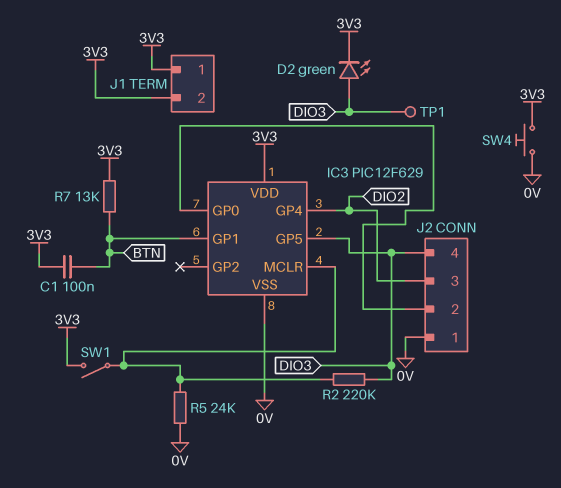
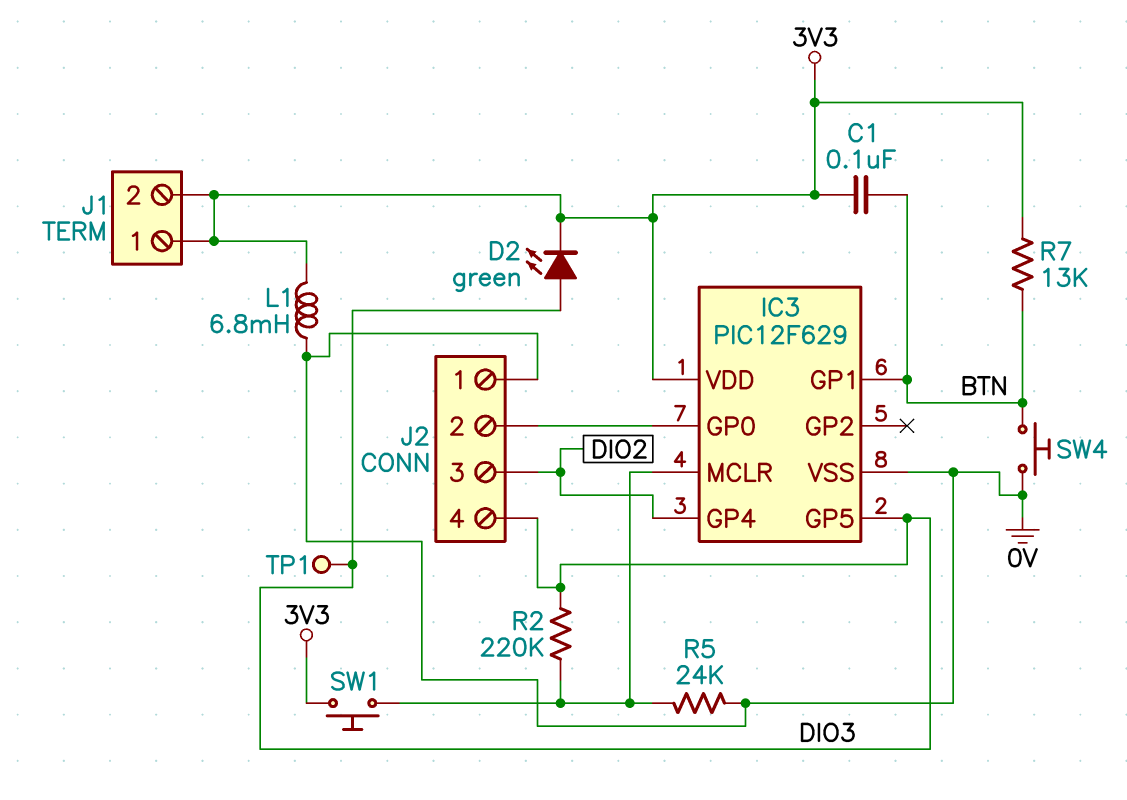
L1: none -> 6.8mH (0V, 3V3)
SW1: switch (3V3, IC3/MCLR) -> button (3V3, IC3/MCLR)
SW4: button (0V, 3V3) -> button (0V, BTN)

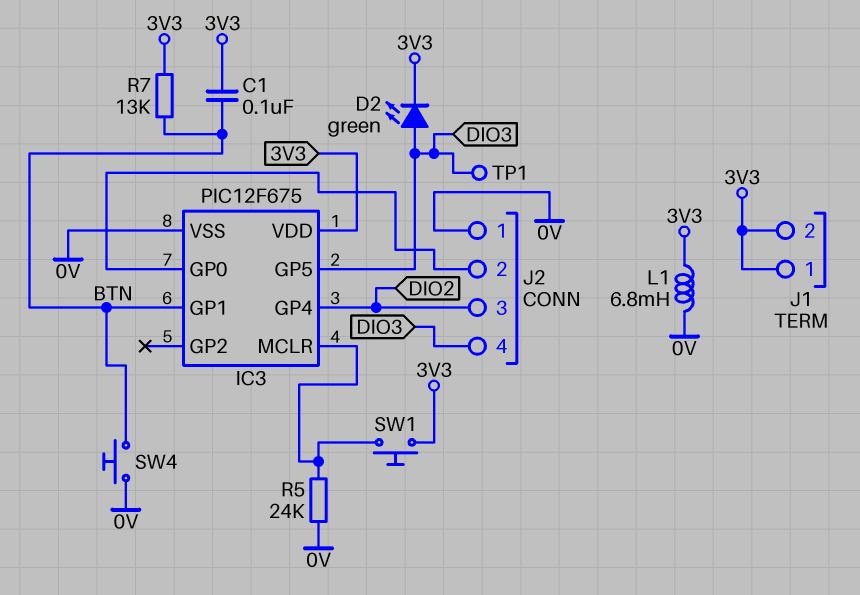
IC3: PIC12F629 -> PIC12F675
R2: 220k (DIO3, IC3/MCLR) -> none

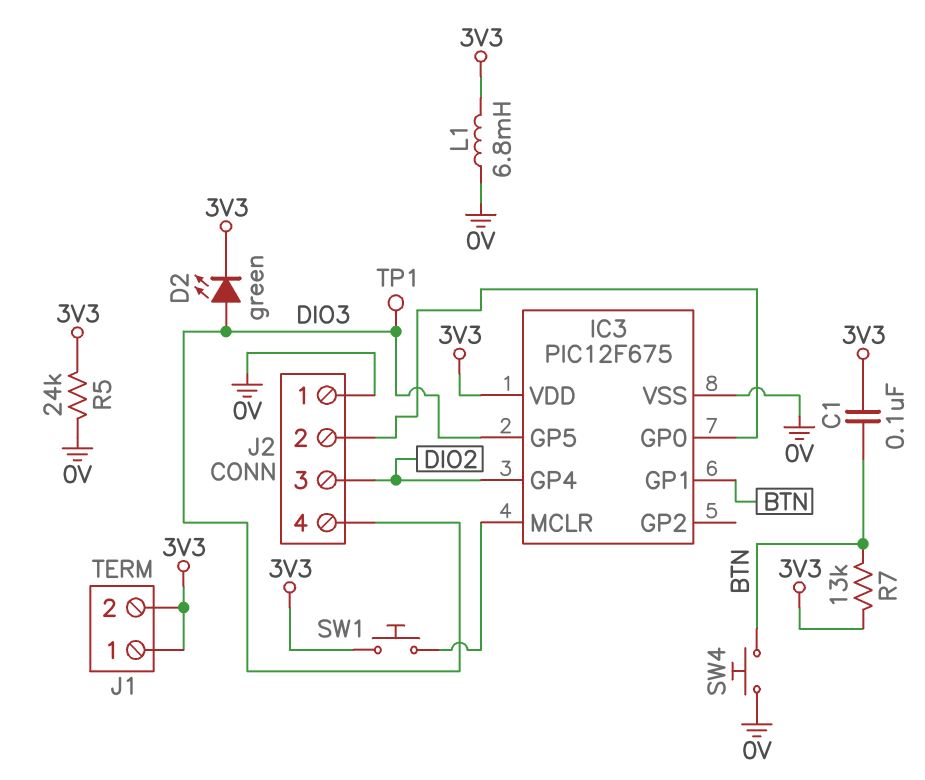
R5: 24k (0V, IC3/MCLR) -> 24k (0V, 3V3)

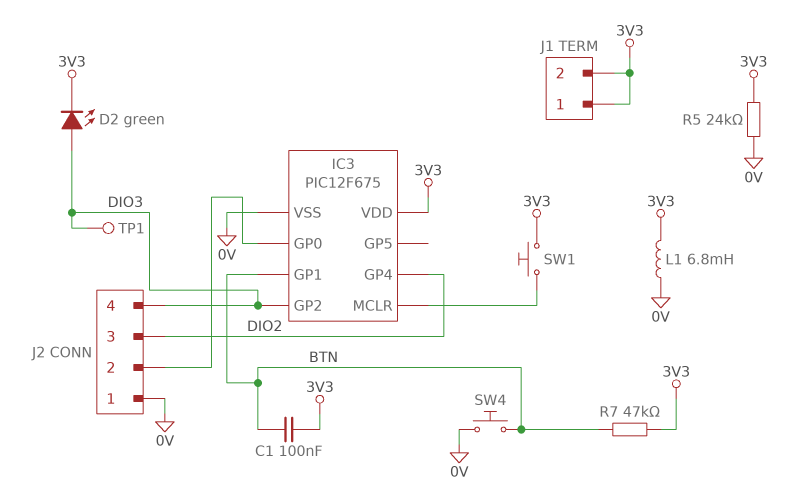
IC3 pin GP2: none -> DIO3
IC3 pin GP5: DIO3 -> none
R7: 13k (3V3, BTN) -> 47k (3V3, BTN)

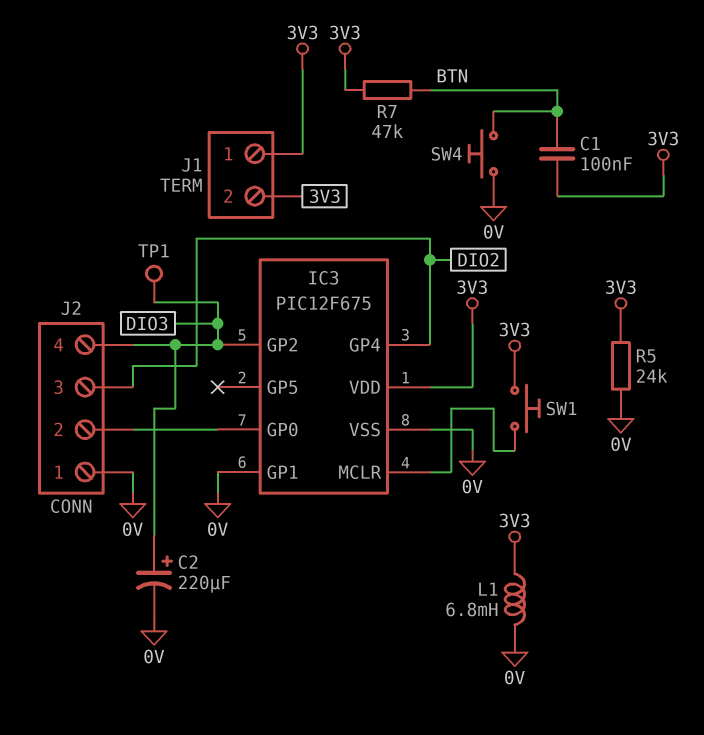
C2: none -> 220uF (plus DIO3, minus 0V)
D2: LED green (A DIO3, K 3V3) -> none
IC3 pin GP1: BTN -> 0V

